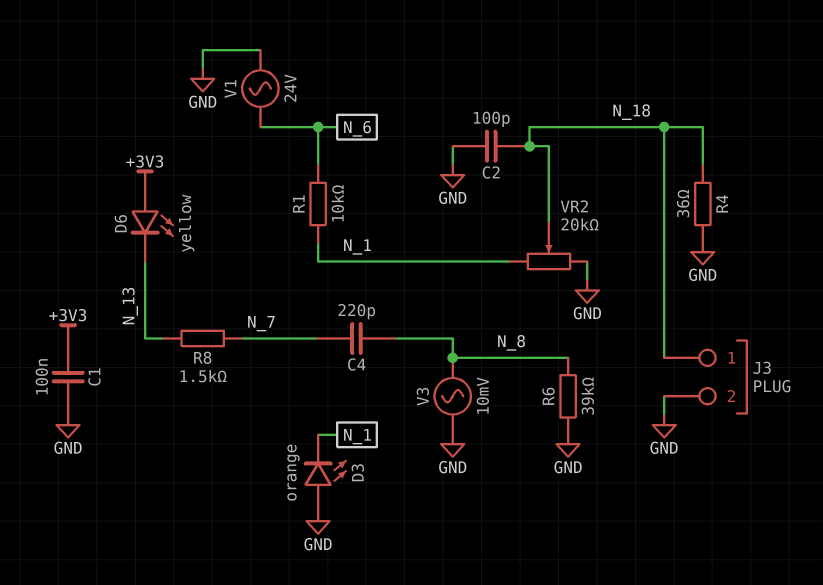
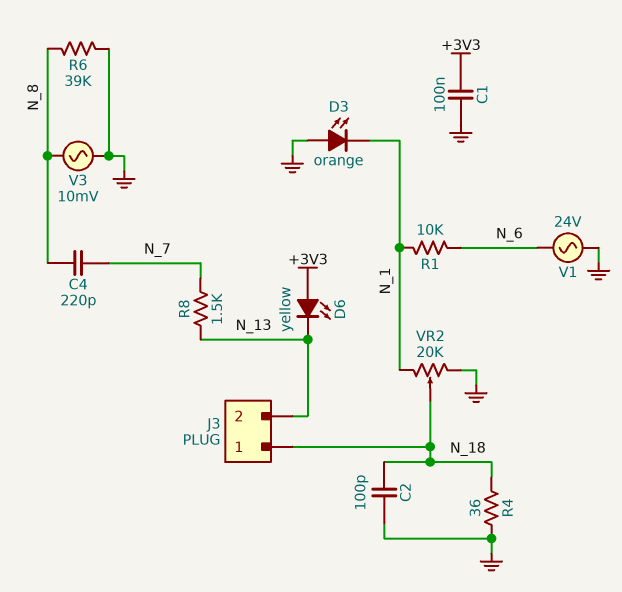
J3 pin 2: GND -> N_13

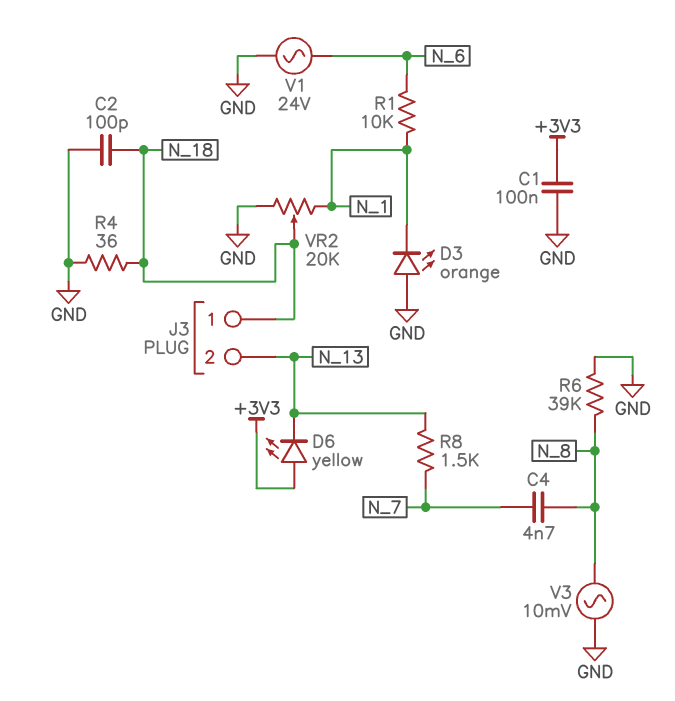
C4: 220pF (N_7, N_8) -> 4.7nF (N_7, N_8)

